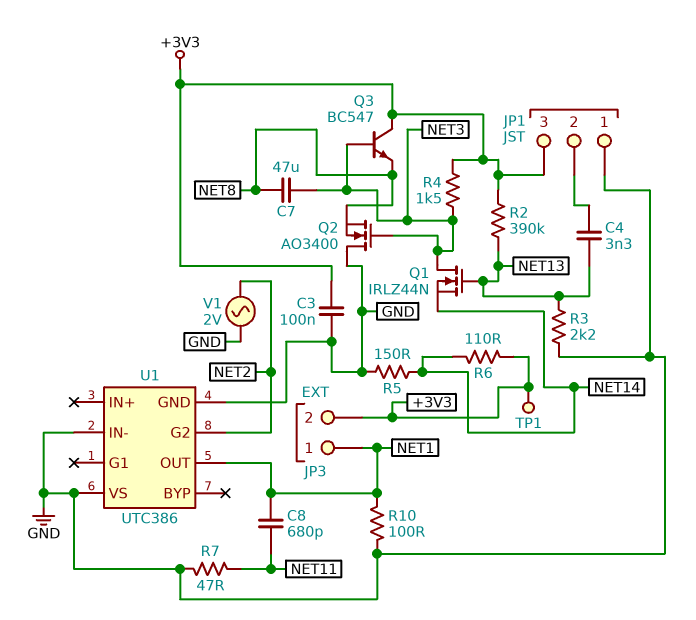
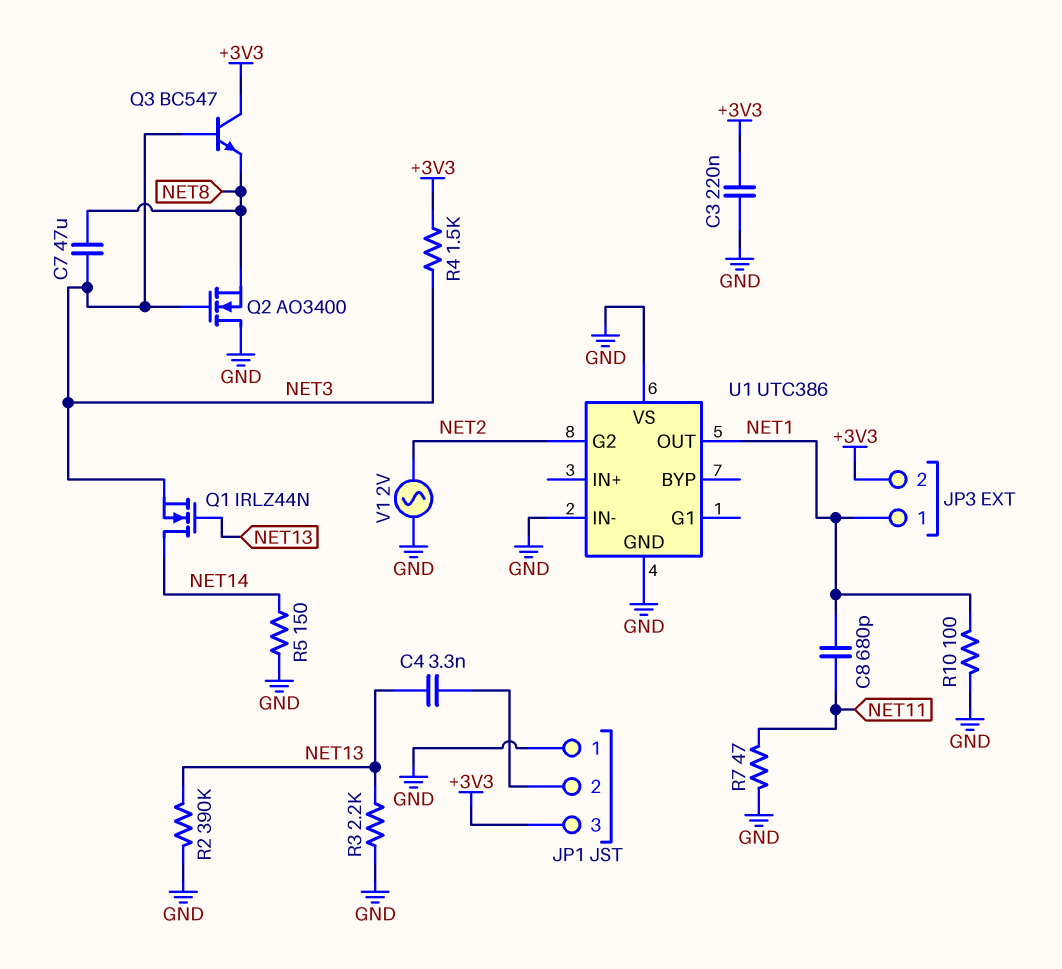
C3: 100nF (+3V3, GND) -> 220nF (+3V3, GND)
Q1: NMOS IRLZ44N (G NET13, D NET3, S NET14) -> NMOS IRLZ44N (G NET13, D NET14, S NET3)
R2: 390k (+3V3, NET13) -> 390k (GND, NET13)
R6: 110 (+3V3, NET14) -> none
TP1: test point (+3V3) -> none

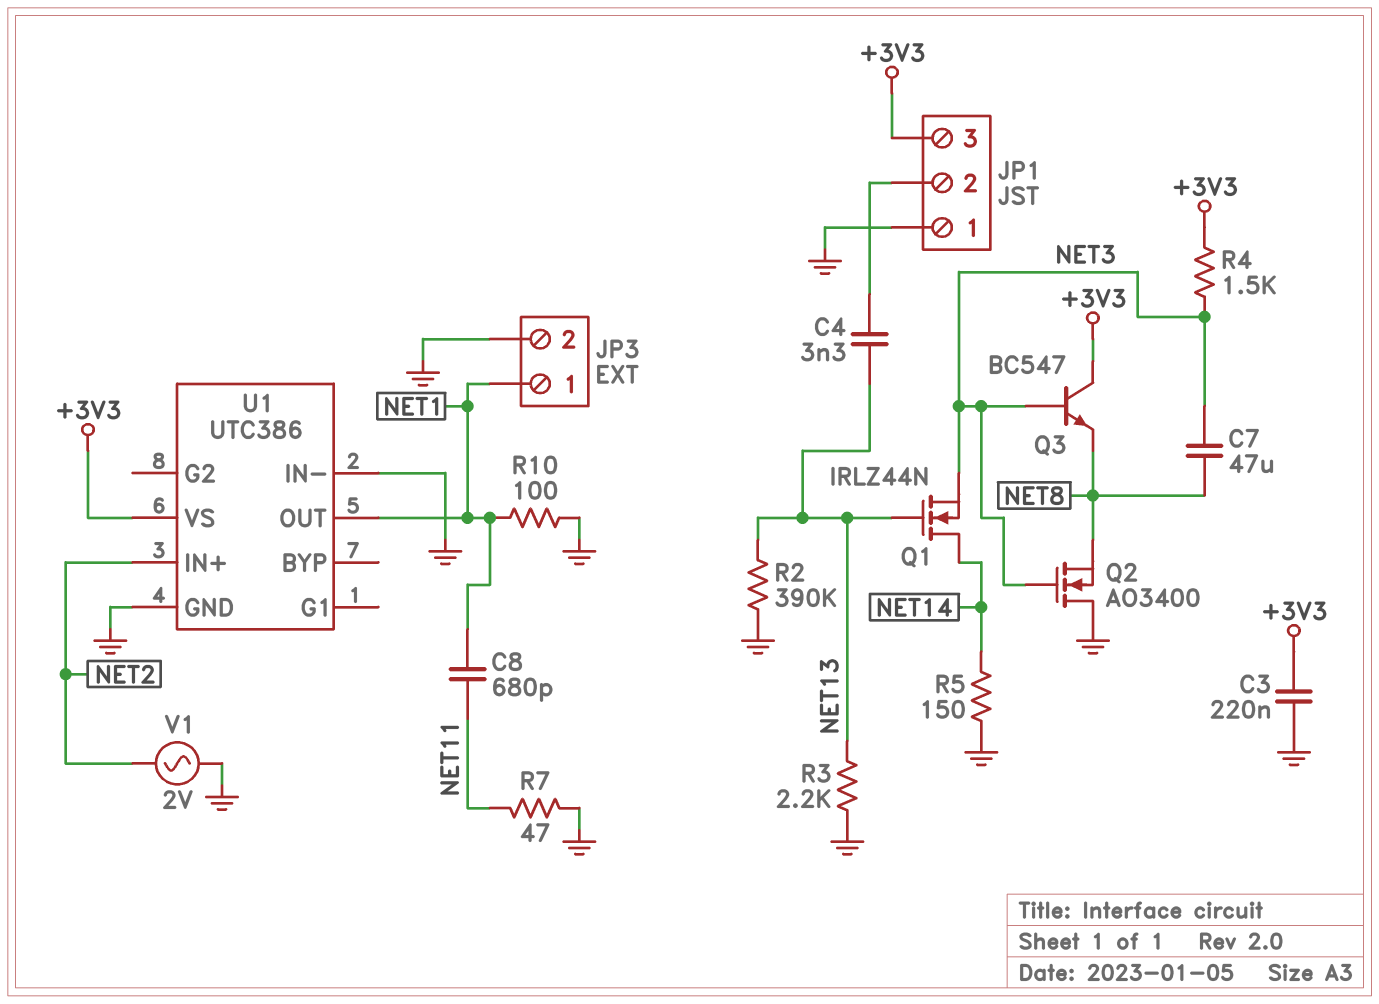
JP3 pin 2: +3V3 -> GND
U1 pin G2: NET2 -> none
U1 pin IN+: none -> NET2
U1 pin VS: GND -> +3V3

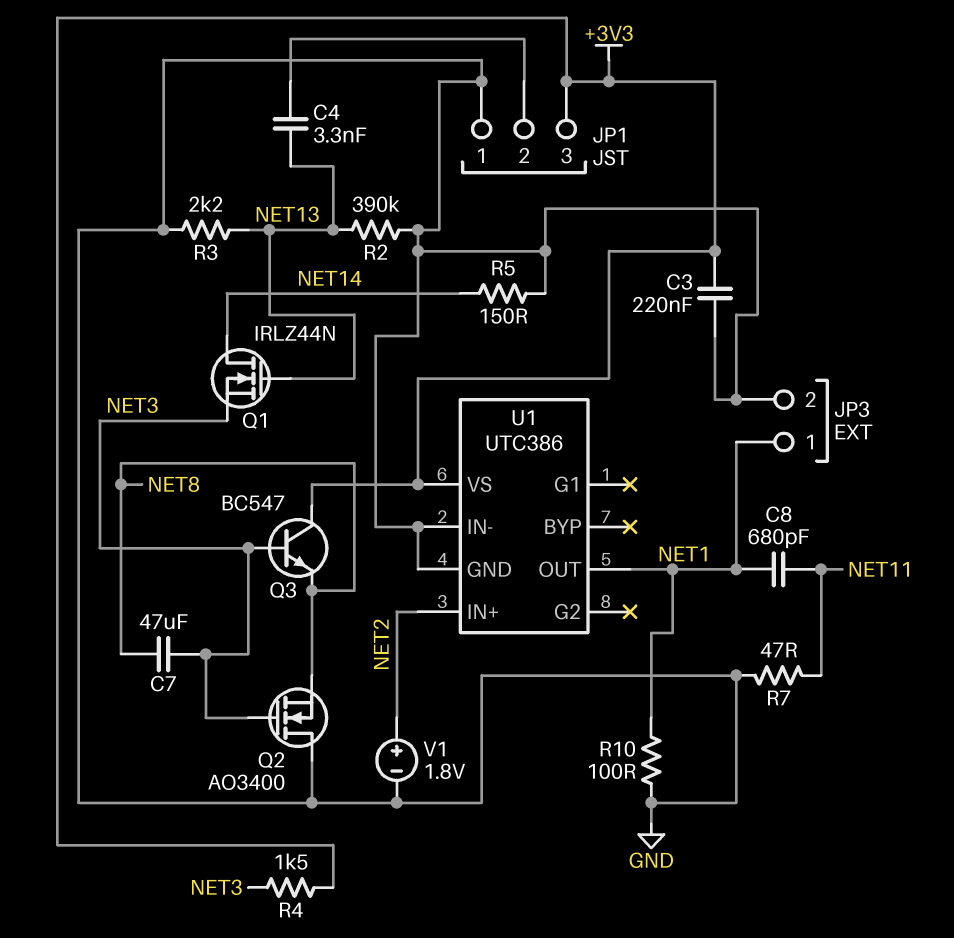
V1: AC 2V (GND, NET2) -> 1.8V (plus NET2, minus GND)

